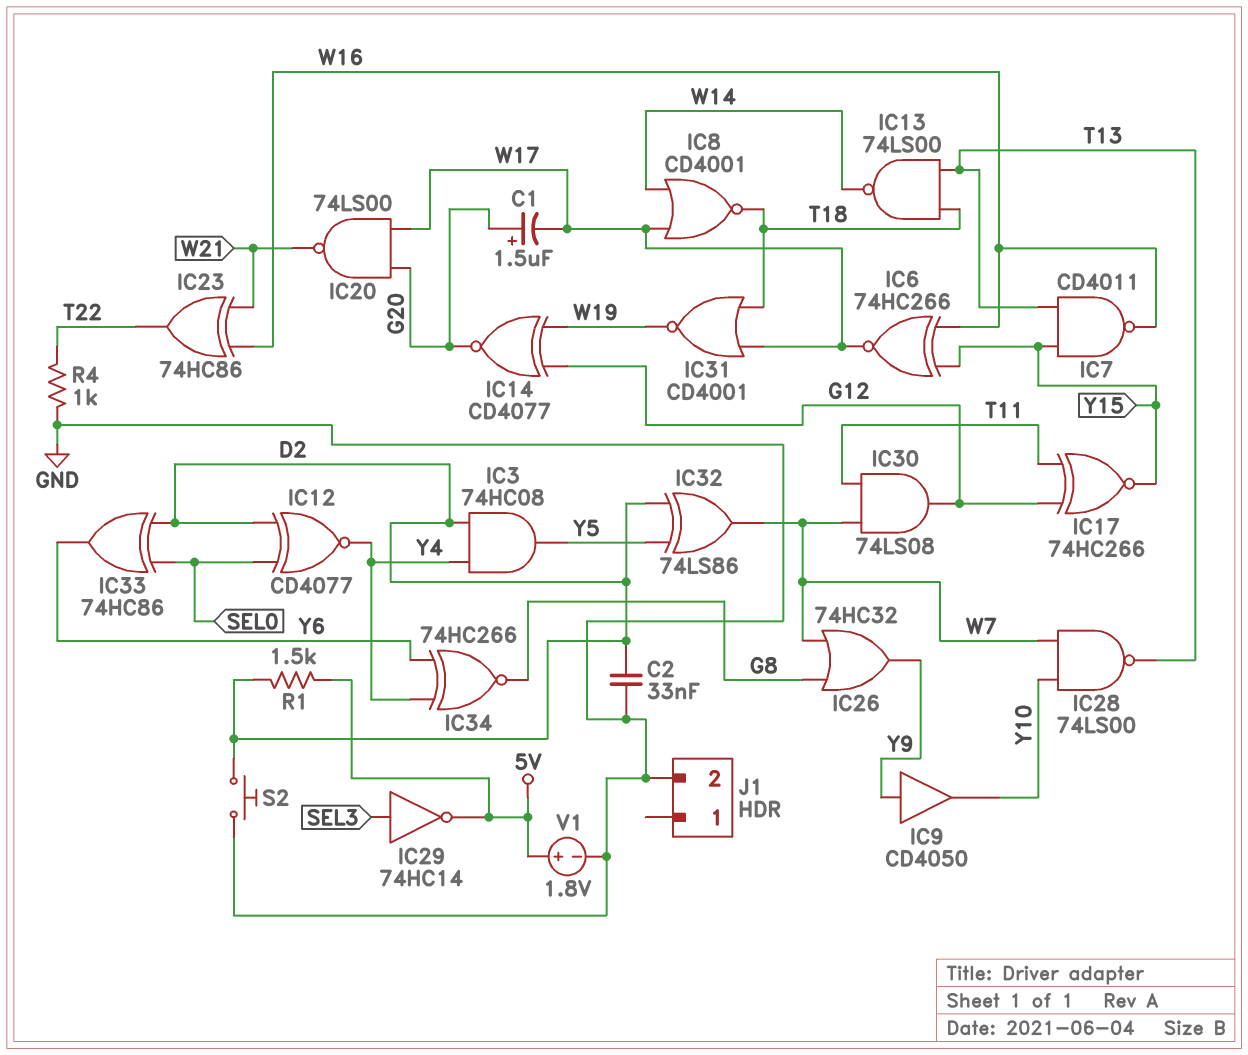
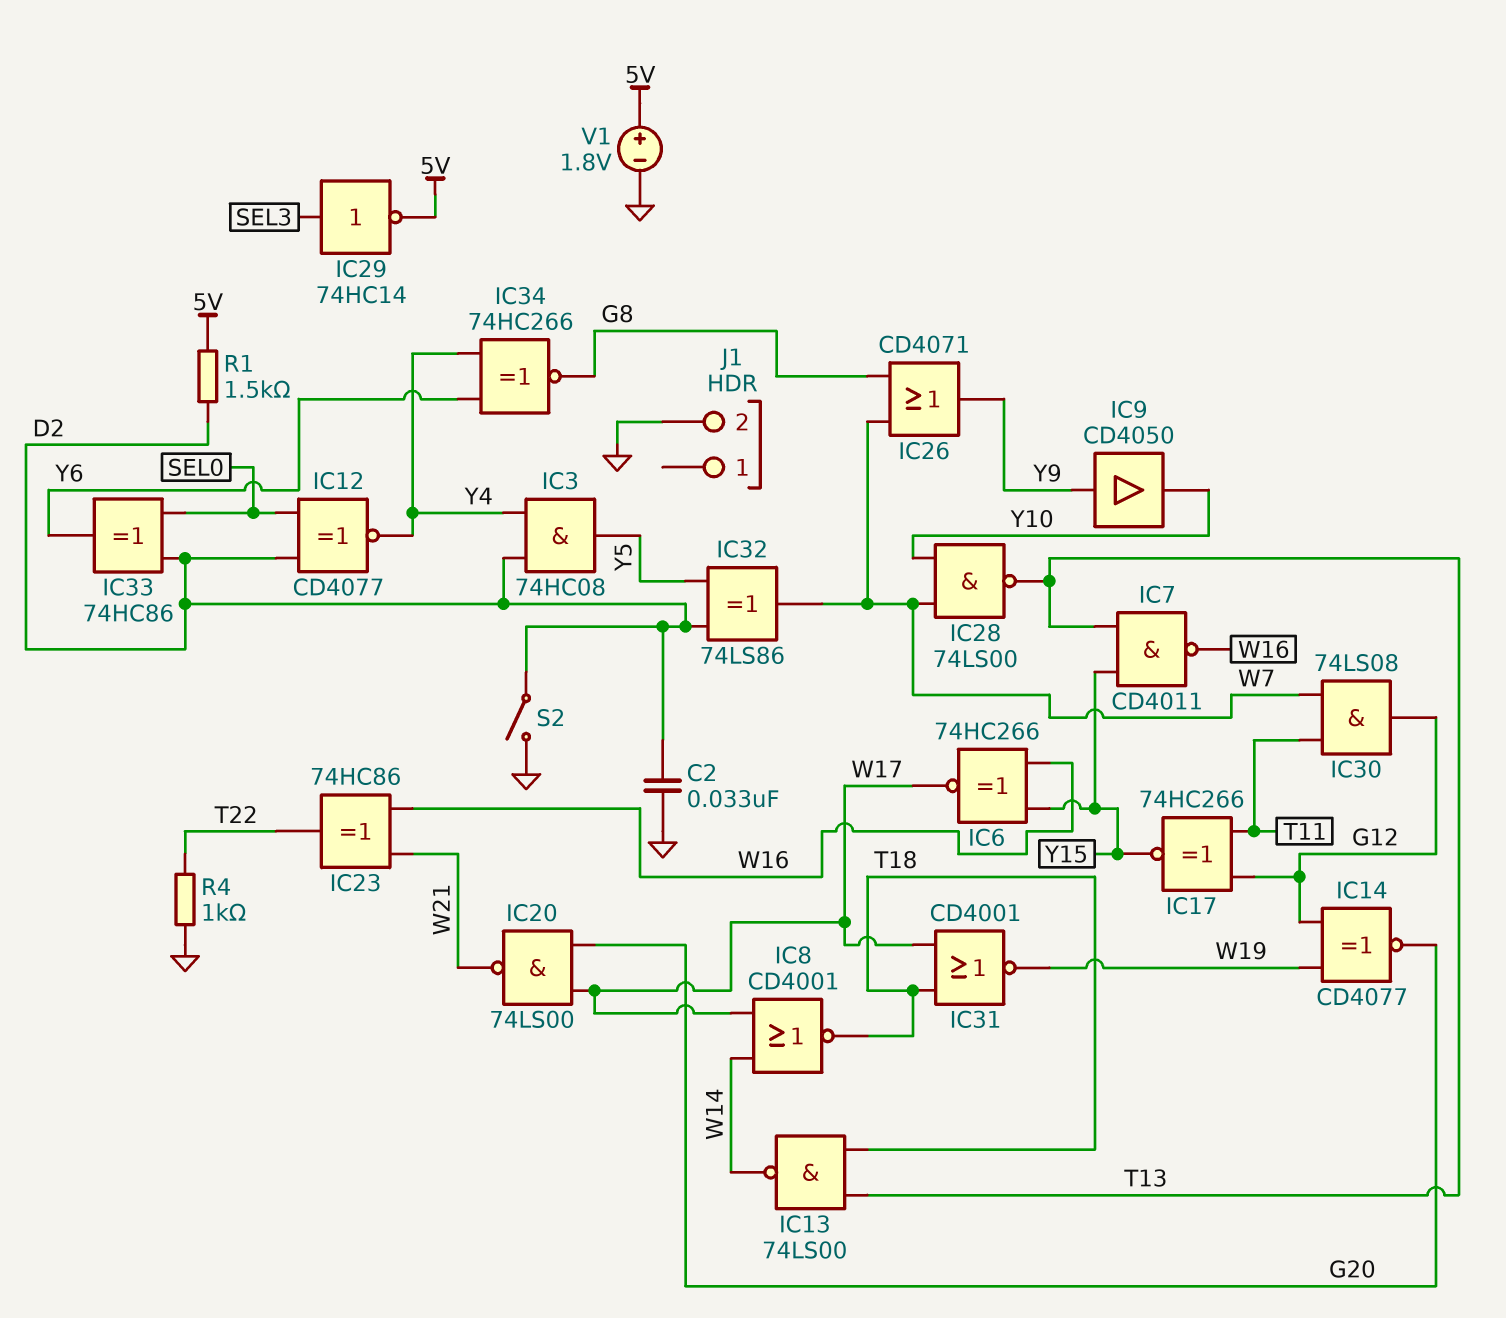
C1: 1.5uF (plus G20, minus W17) -> none
IC26: OR 74HC32 (in G8, in W7, out Y9) -> OR CD4071 (in G8, in W7, out Y9)
S2: button (D2, GND) -> switch (D2, GND)

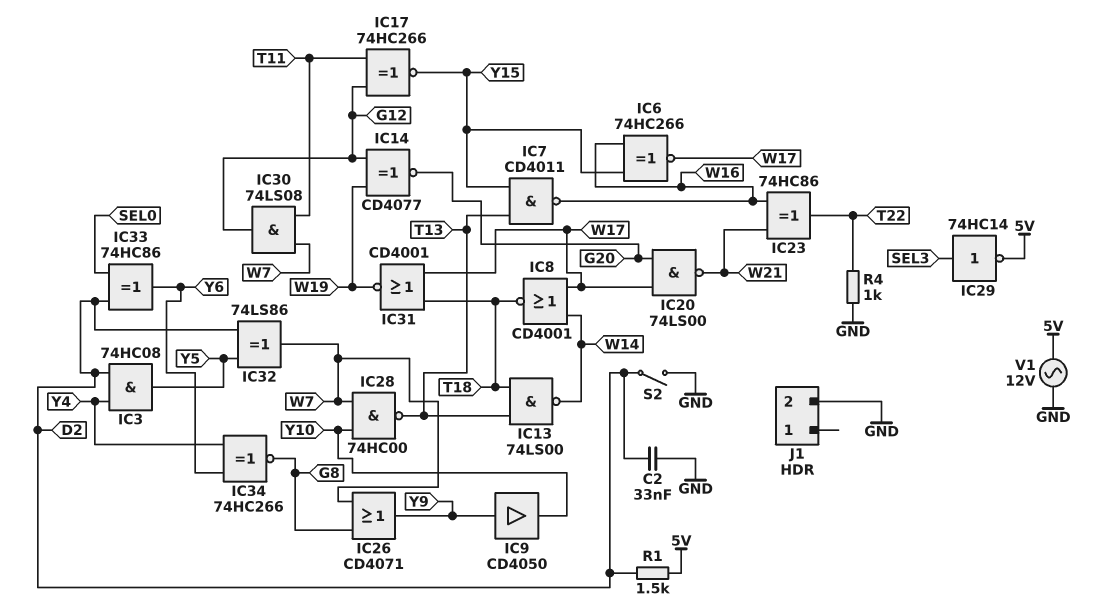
IC12: XNOR CD4077 (in D2, in SEL0, out Y4) -> none
IC28: NAND 74LS00 (in W7, in Y10, out T13) -> NAND 74HC00 (in W7, in Y10, out T13)
V1: 1.8V (plus 5V, minus GND) -> AC 12V (5V, GND)

